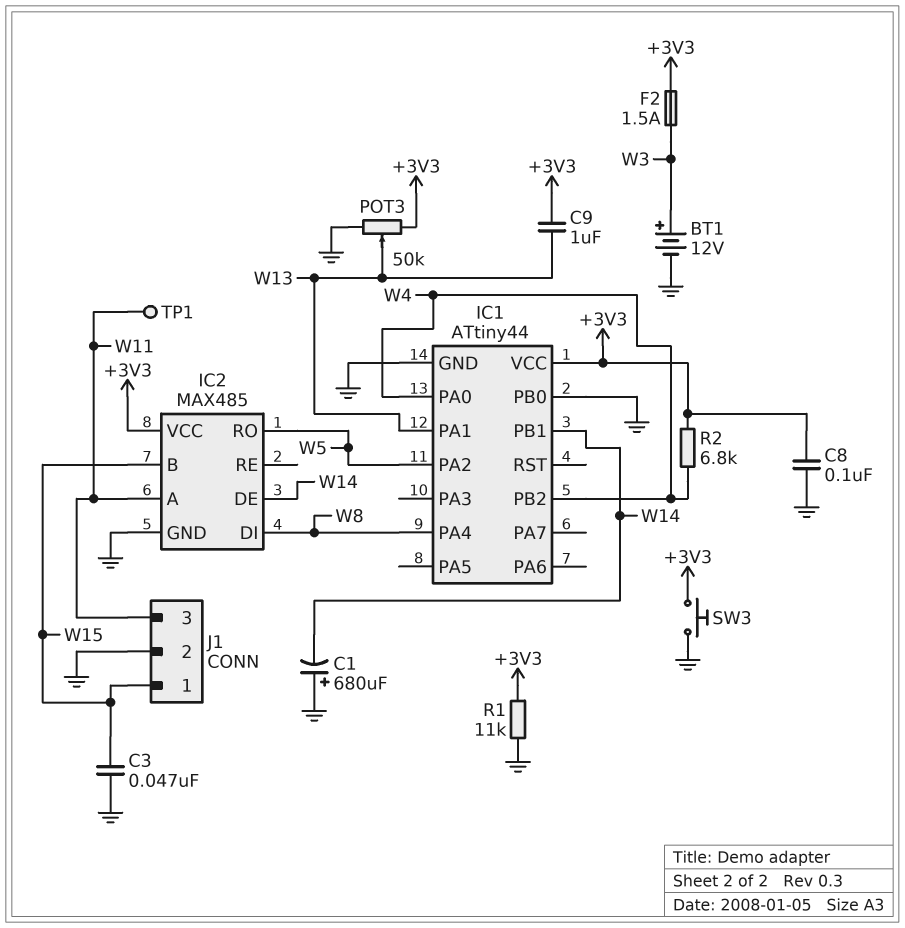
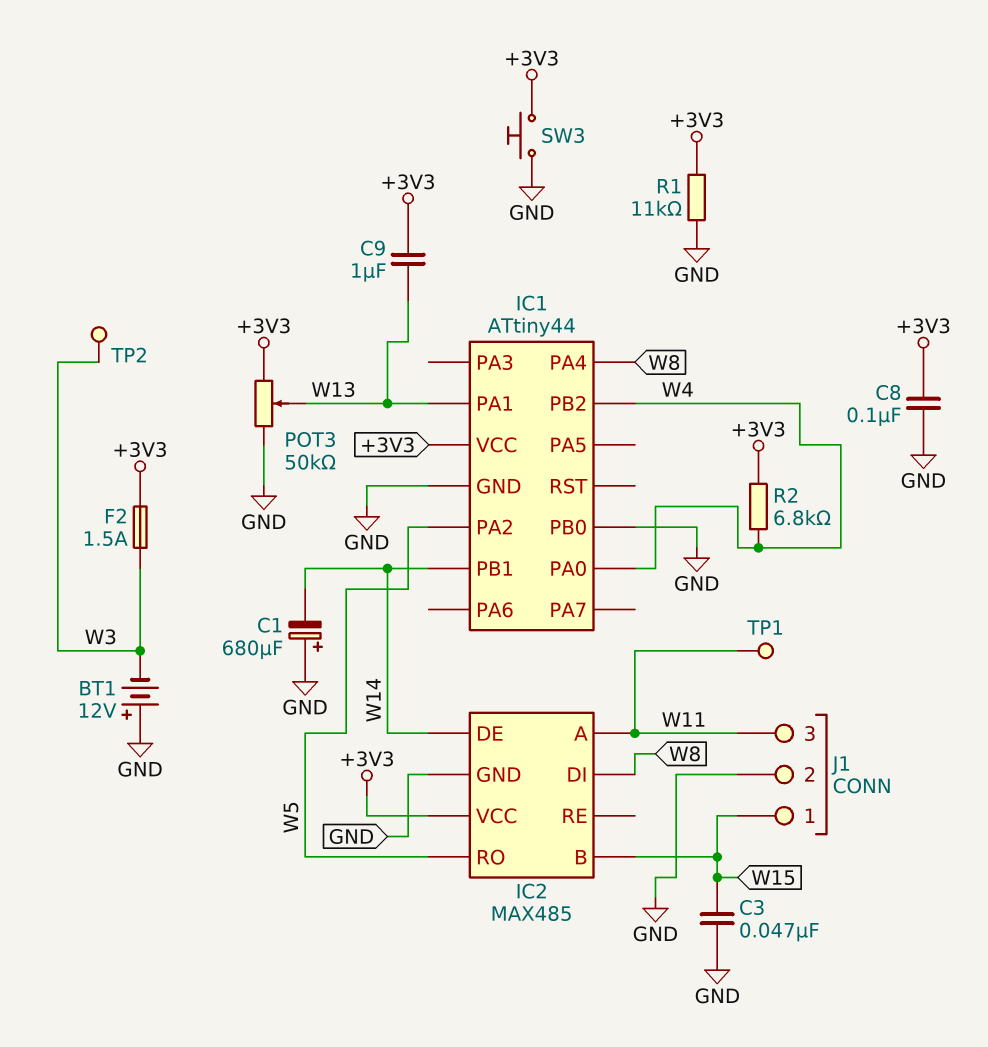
BT1: 12V (plus W3, minus GND) -> 12V (plus GND, minus W3)
TP2: none -> test point (W3)

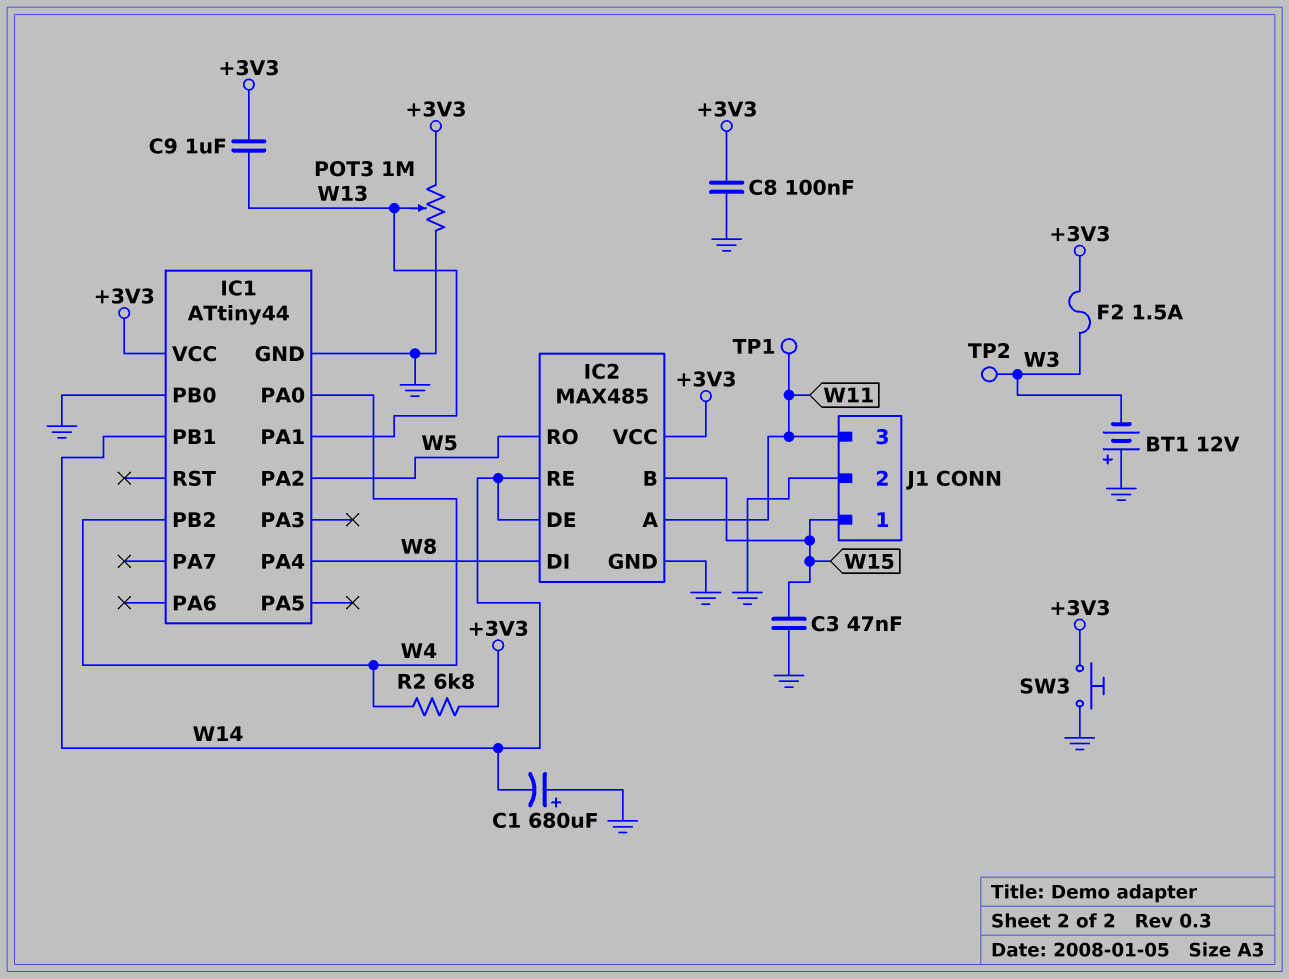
IC2 pin RE: none -> W14
POT3: 50k (+3V3, GND, wiper W13) -> 1M (+3V3, GND, wiper W13)
R1: 11k (+3V3, GND) -> none

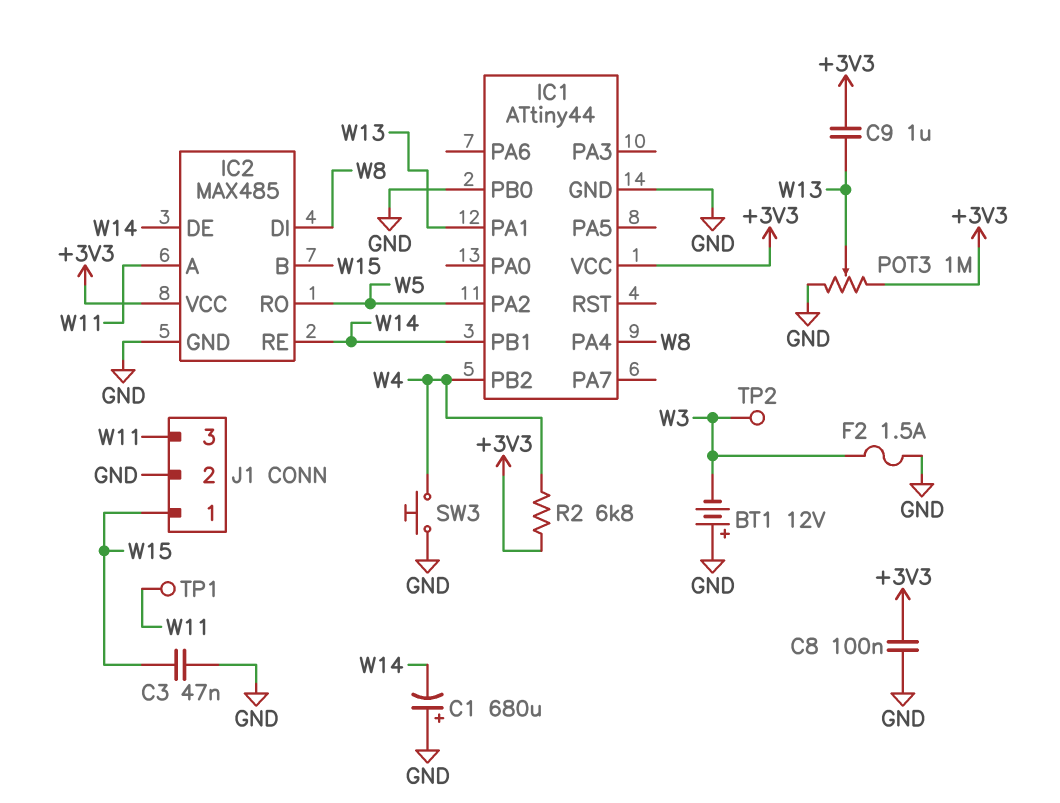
F2: 1.5A (+3V3, W3) -> 1.5A (GND, W3)
IC1 pin PA0: W4 -> none
SW3: button (+3V3, GND) -> button (GND, W4)

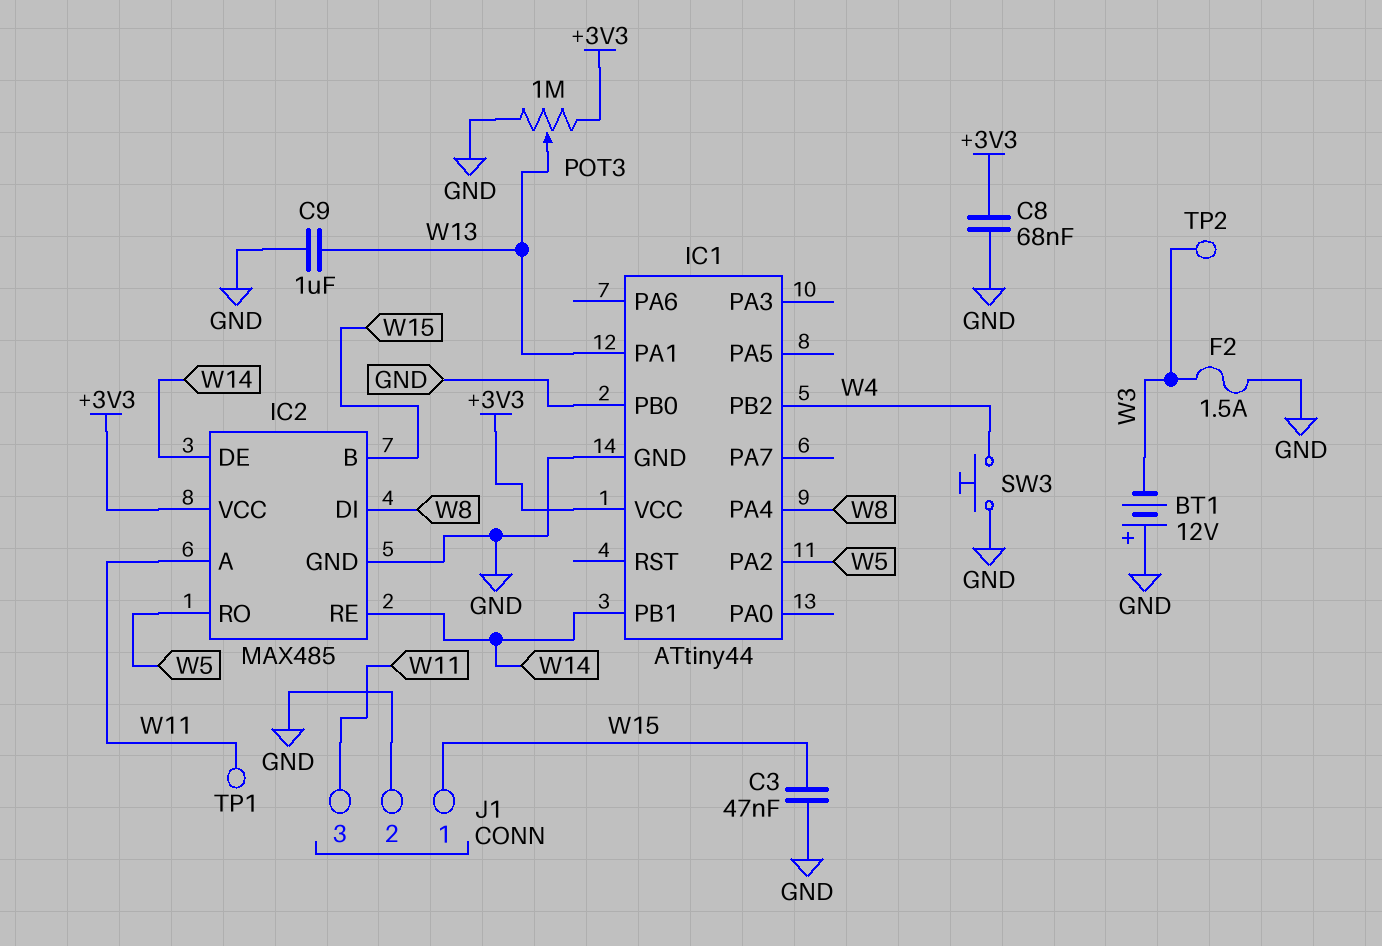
C1: 680uF (plus GND, minus W14) -> none
C8: 100nF (+3V3, GND) -> 68nF (+3V3, GND)
C9: 1uF (+3V3, W13) -> 1uF (GND, W13)
R2: 6.8k (+3V3, W4) -> none

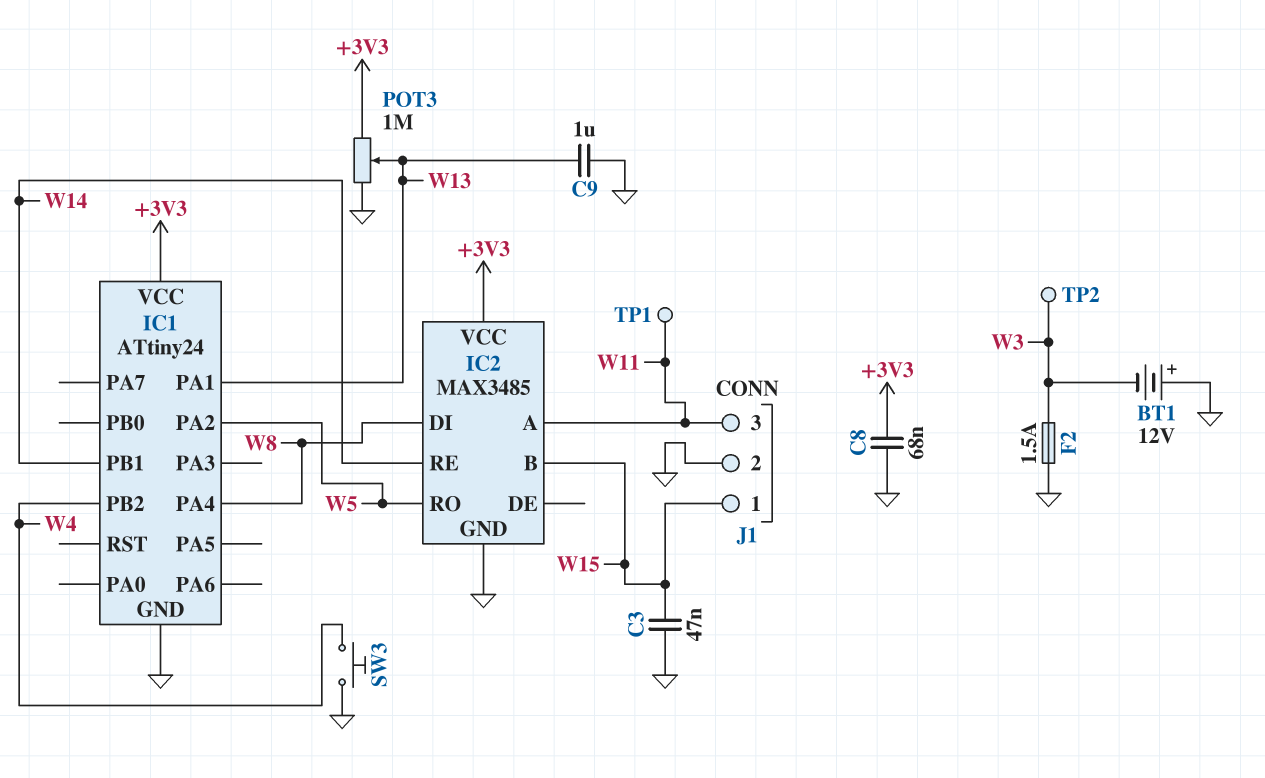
IC1: ATtiny44 -> ATtiny24
IC1 pin PB0: GND -> none
IC2: MAX485 -> MAX3485
IC2 pin DE: W14 -> none

